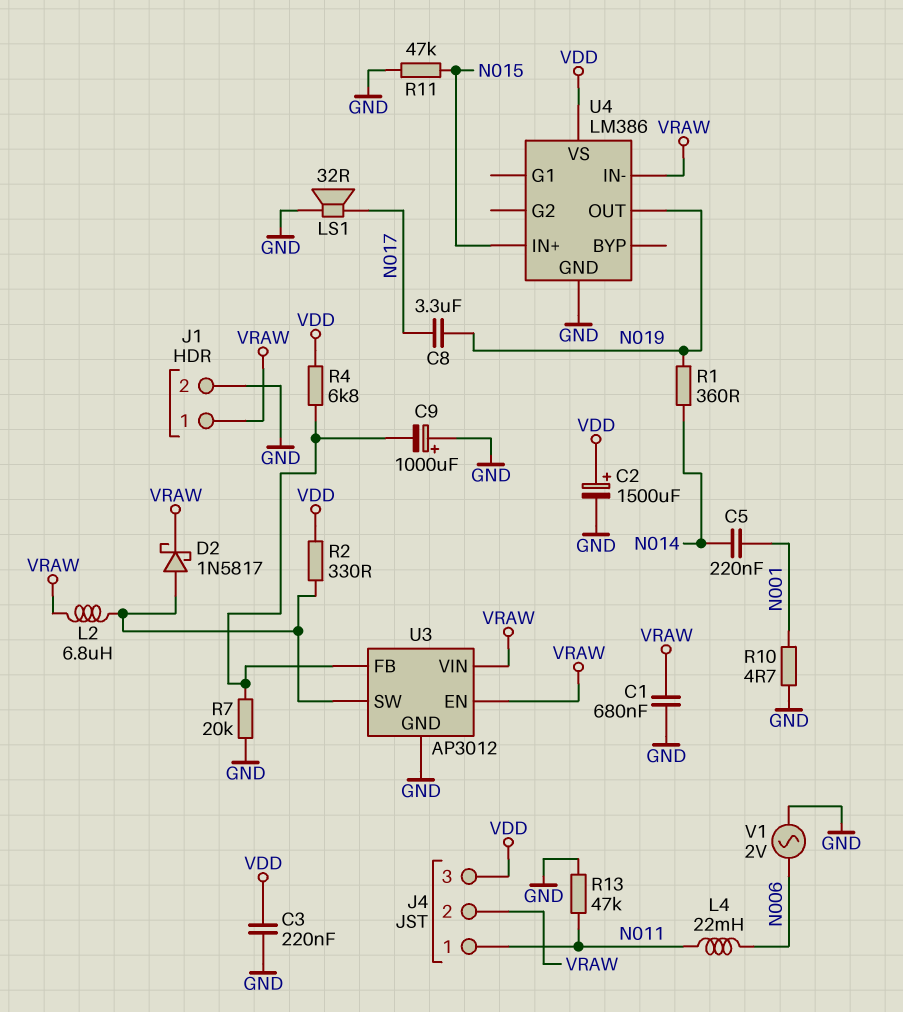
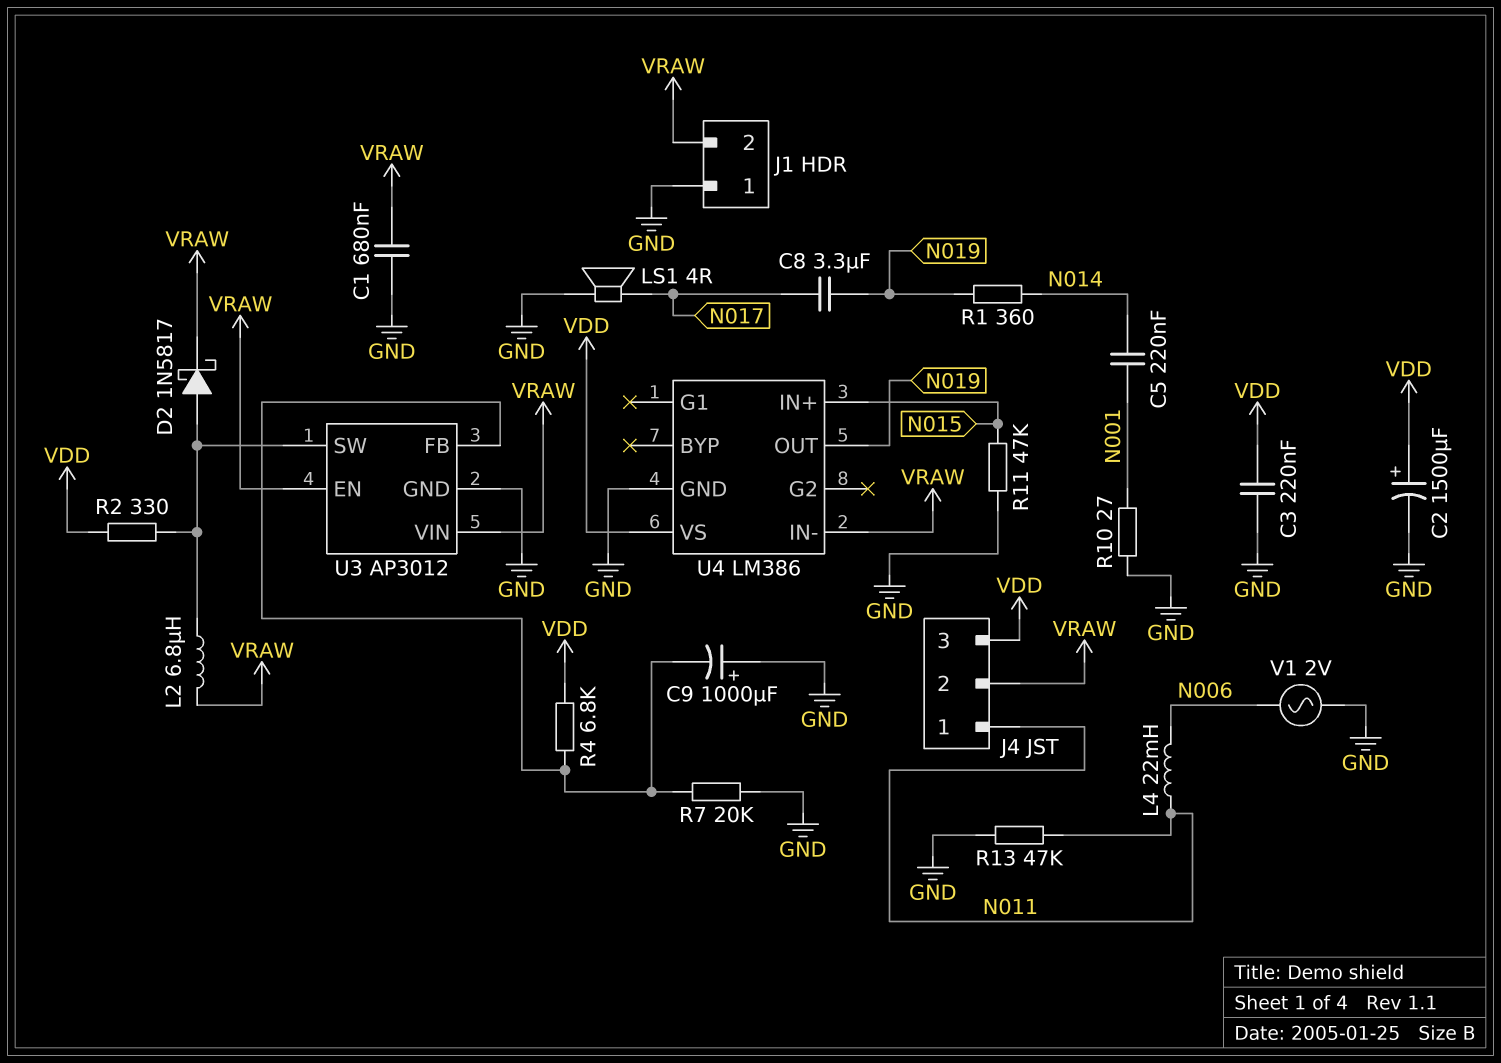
J1 pin 1: VRAW -> GND
J1 pin 2: GND -> VRAW
LS1: speaker 32R (GND, N017) -> speaker 4R (GND, N017)
R10: 4.7 (GND, N001) -> 27 (GND, N001)

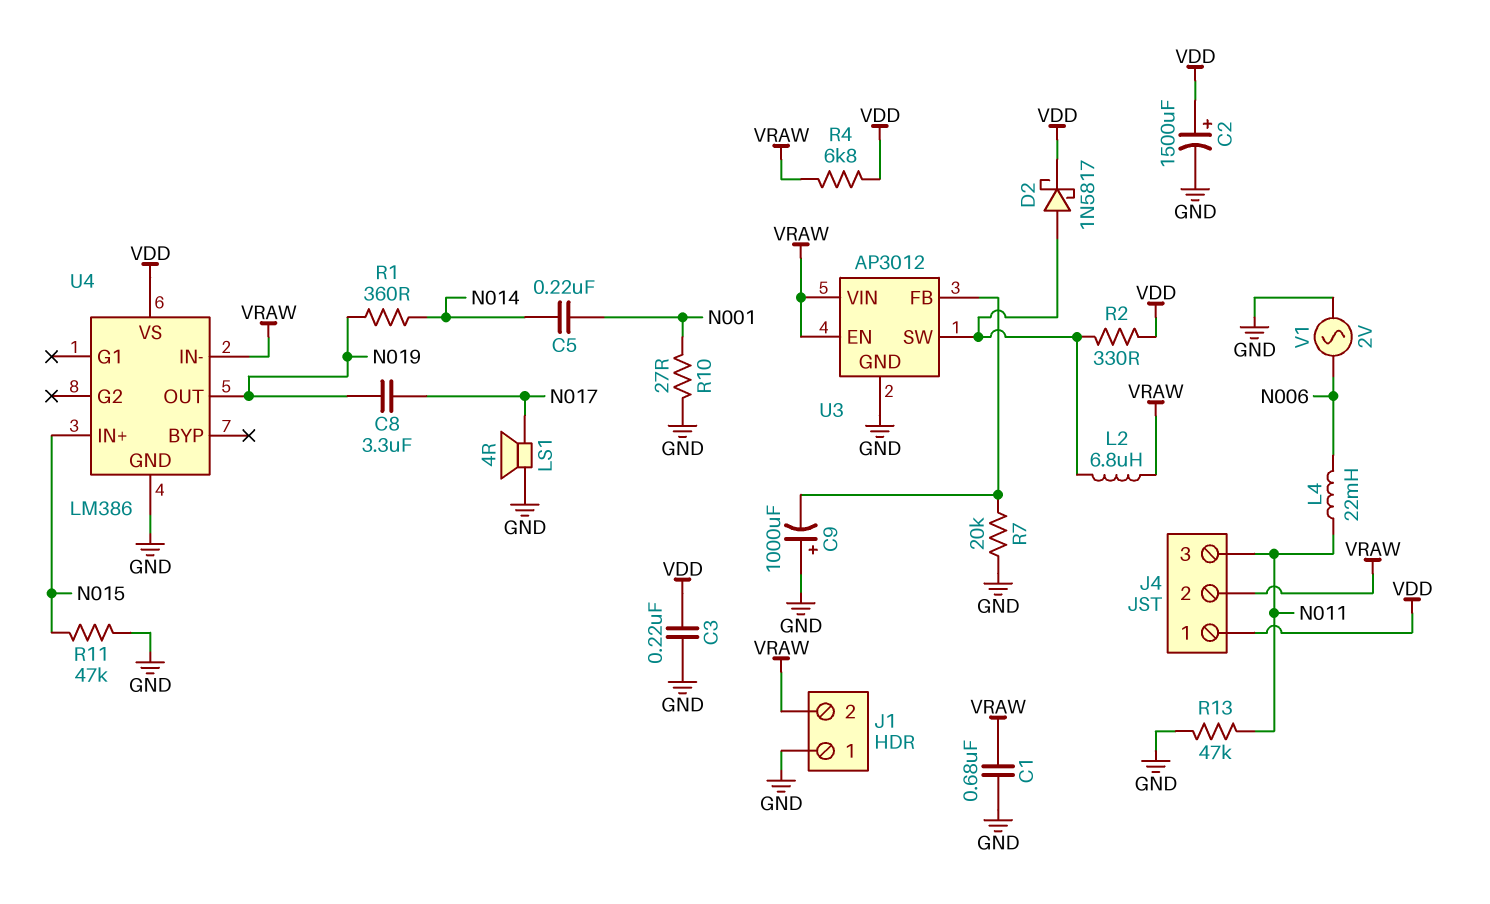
D2: schottky 1N5817 (A U3/SW, K VRAW) -> schottky 1N5817 (A U3/SW, K VDD)
J4 pin 1: N011 -> VDD
J4 pin 3: VDD -> N011
R4: 6.8k (U3/FB, VDD) -> 6.8k (VDD, VRAW)

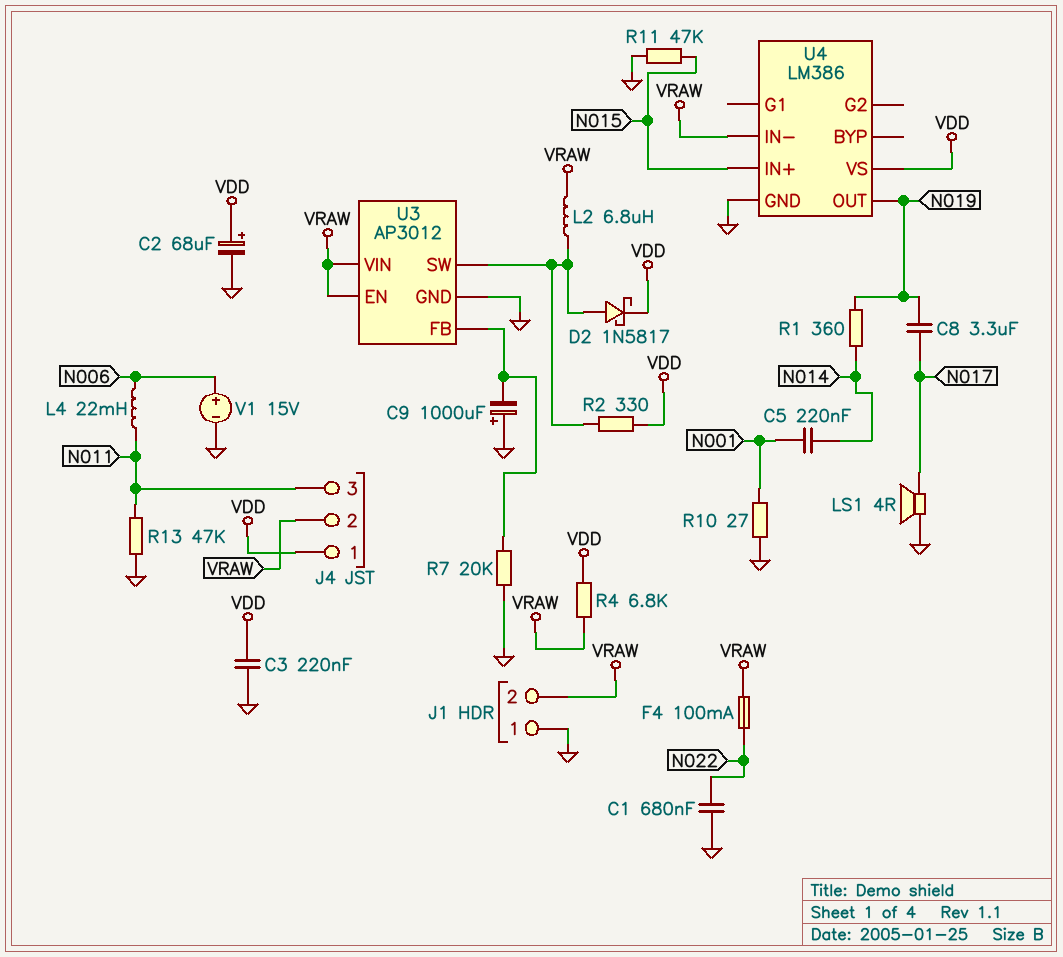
C1: 680nF (GND, VRAW) -> 680nF (GND, N022)
C2: 1500uF (plus VDD, minus GND) -> 68uF (plus VDD, minus GND)
F4: none -> 100mA (N022, VRAW)
V1: AC 2V (GND, N006) -> 15V (plus N006, minus GND)

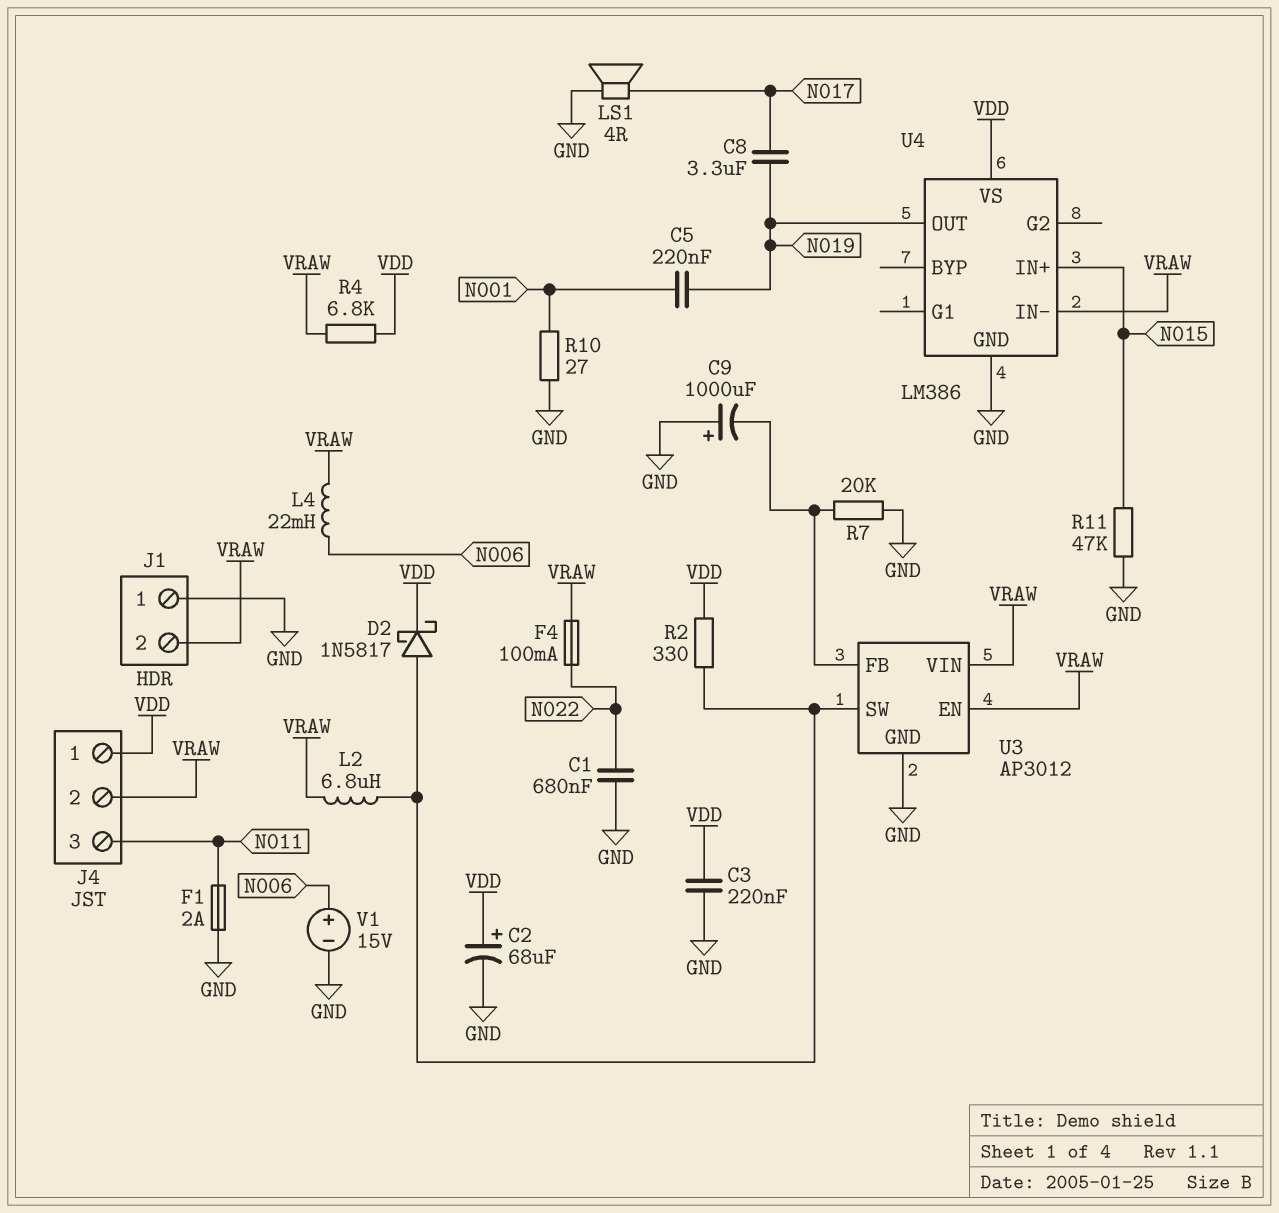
C5: 220nF (N001, N014) -> 220nF (N001, N019)
F1: none -> 2A (GND, N011)
L4: 22mH (N006, N011) -> 22mH (N006, VRAW)
R1: 360 (N014, N019) -> none
R13: 47k (GND, N011) -> none

